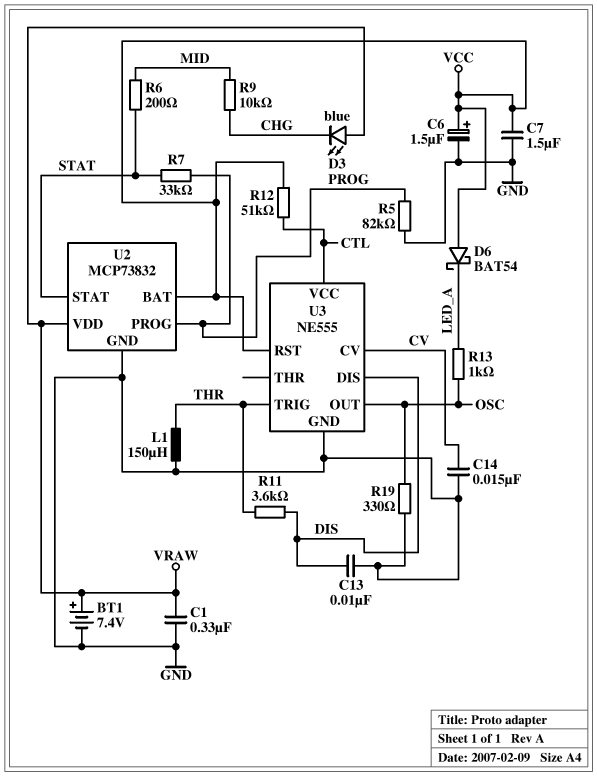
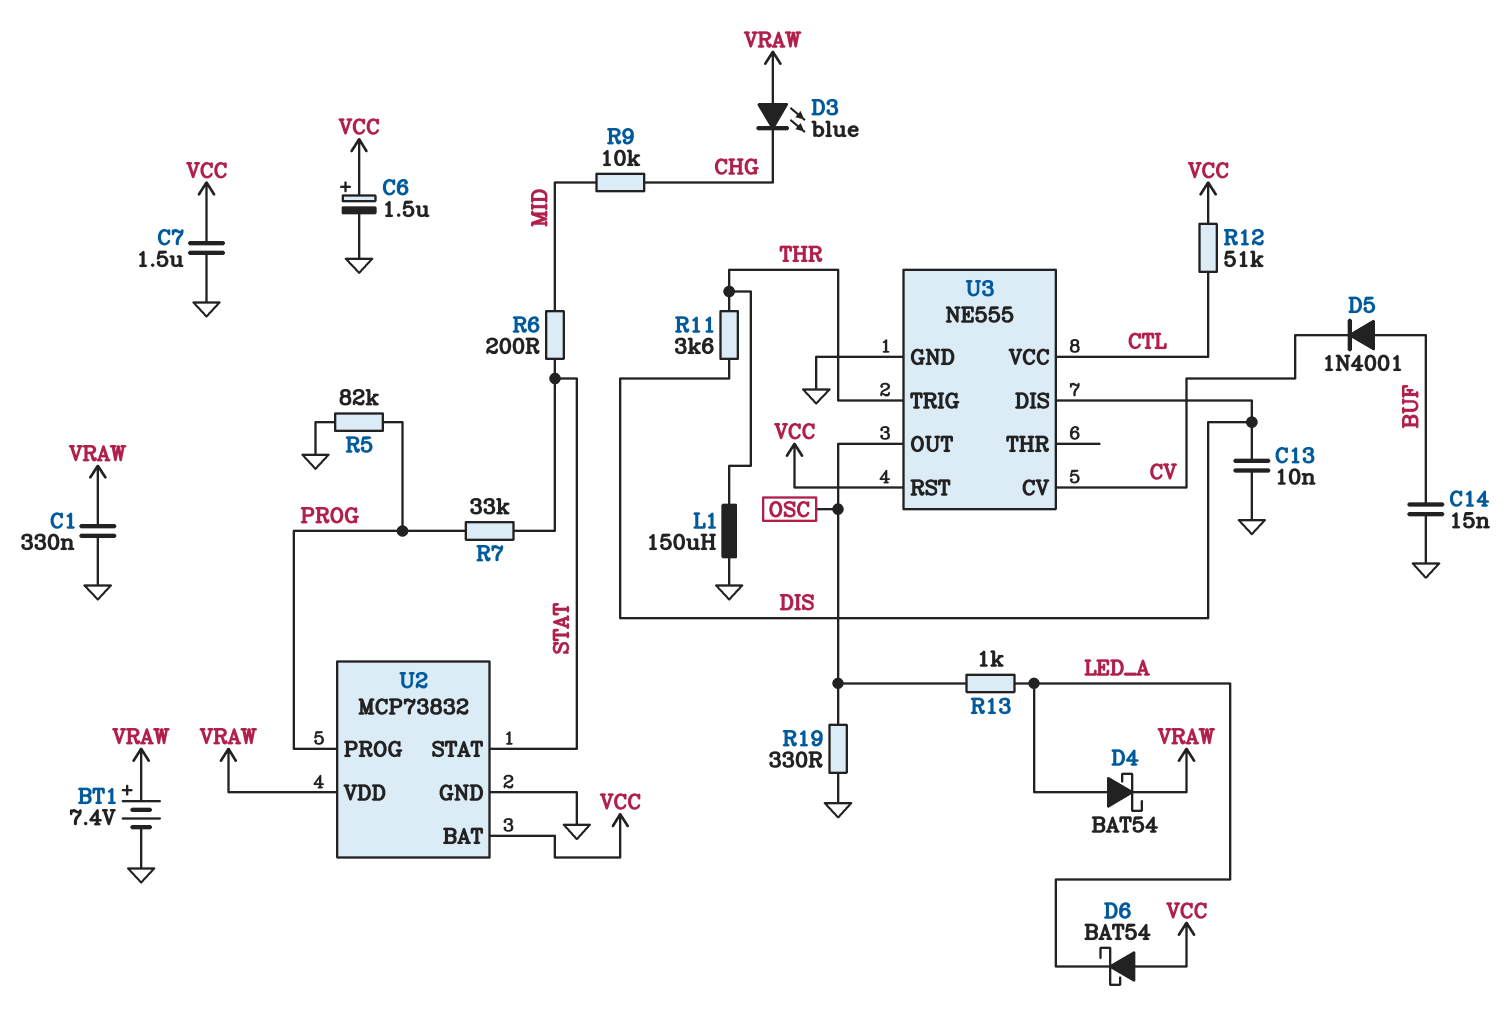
C14: 15nF (CV, GND) -> 15nF (BUF, GND)
D4: none -> schottky BAT54 (A LED_A, K VRAW)
D5: none -> diode 1N4001 (A BUF, K CV)

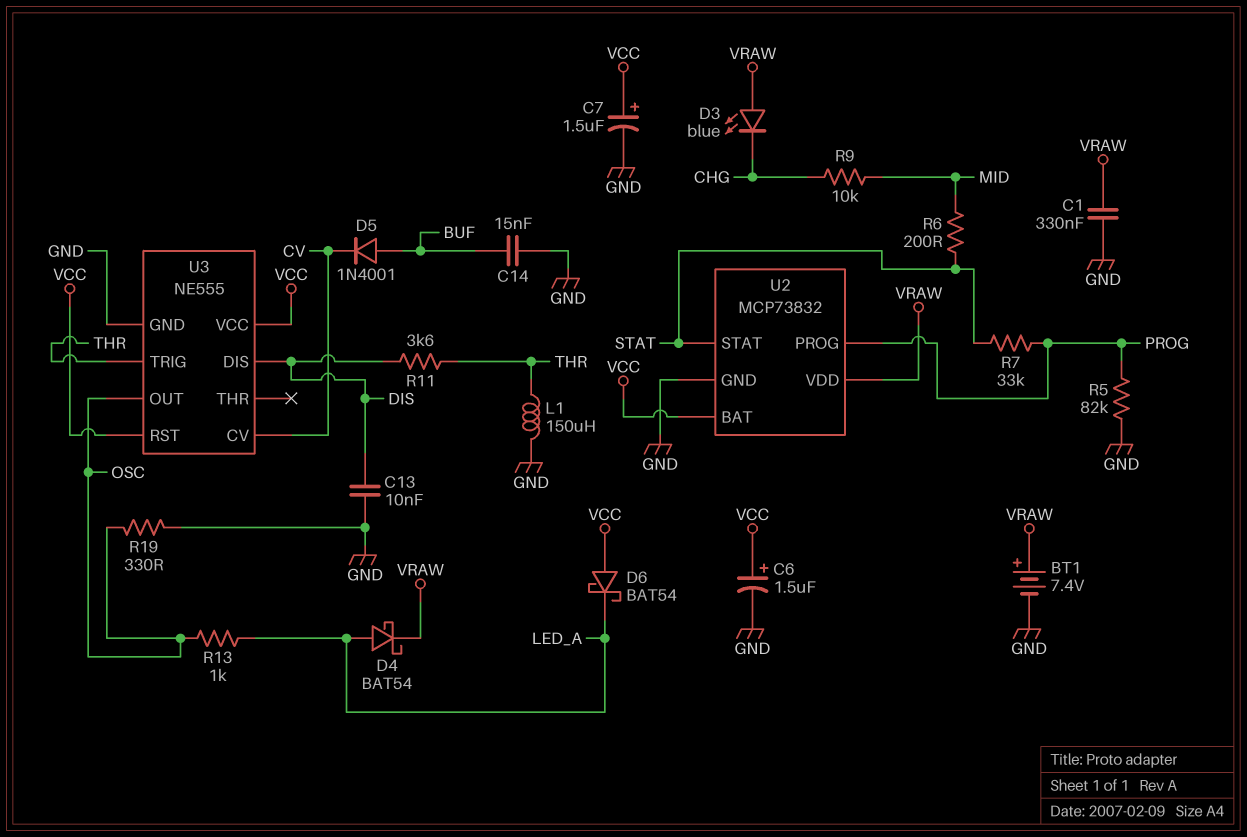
C7: 1.5uF (GND, VCC) -> 1.5uF (plus VCC, minus GND)
R12: 51k (CTL, VCC) -> none
U3 pin VCC: CTL -> VCC

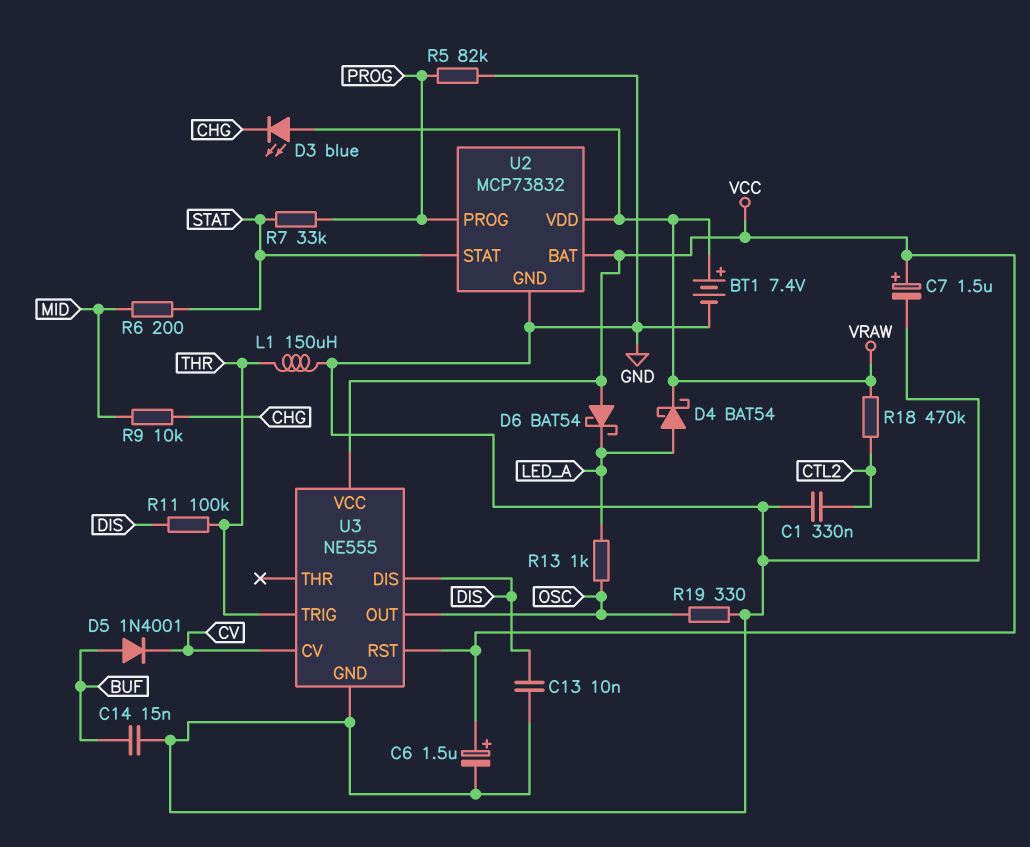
C1: 330nF (GND, VRAW) -> 330nF (CTL2, GND)
R11: 3.6k (DIS, THR) -> 100k (DIS, THR)
R18: none -> 470k (CTL2, VRAW)

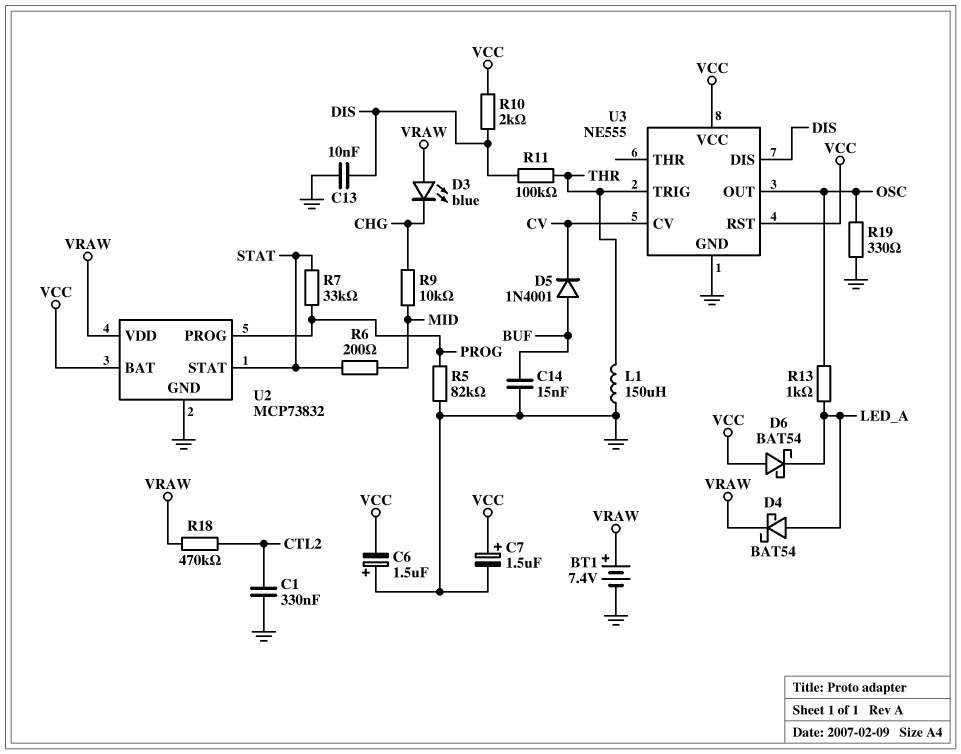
C6: 1.5uF (plus VCC, minus GND) -> 1.5uF (plus GND, minus VCC)
R10: none -> 2k (DIS, VCC)

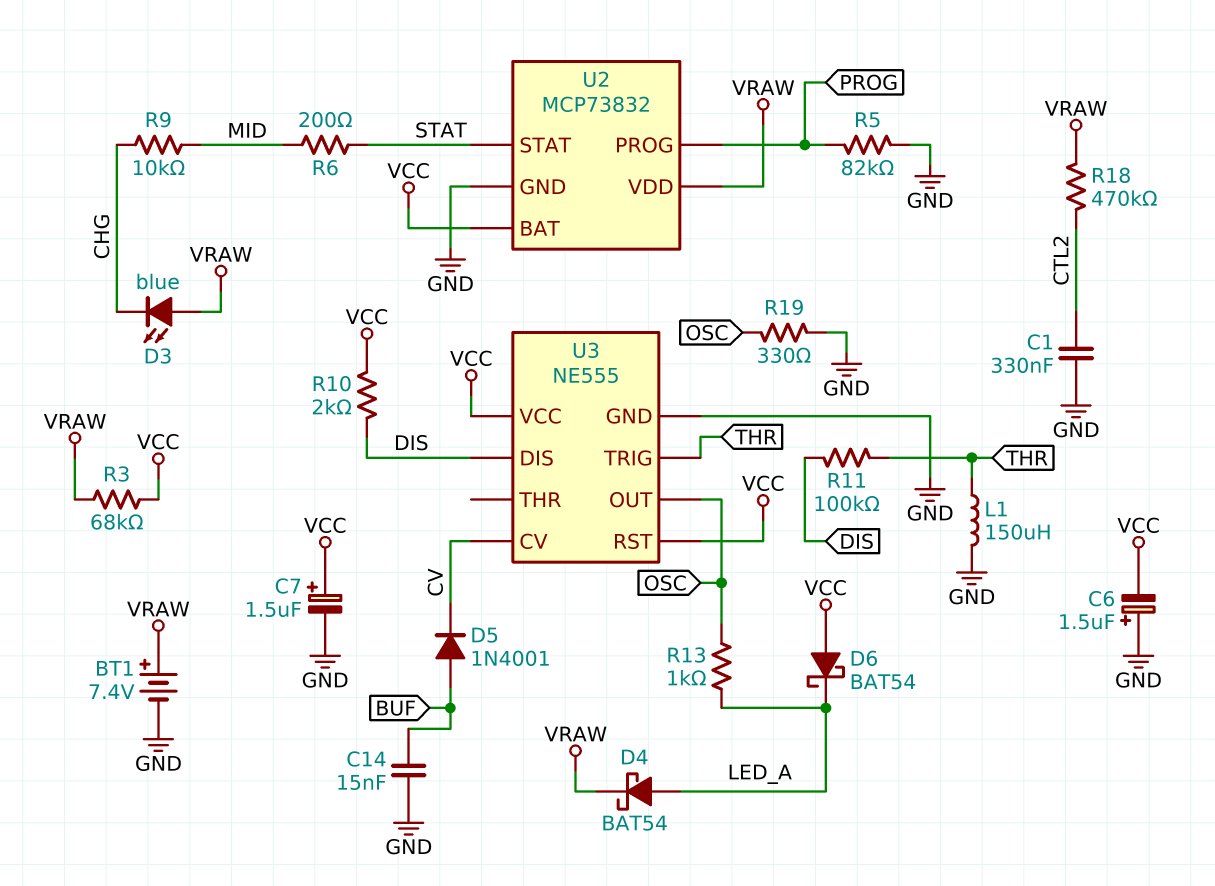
C13: 10nF (DIS, GND) -> none
R3: none -> 68k (VCC, VRAW)
R7: 33k (PROG, STAT) -> none

